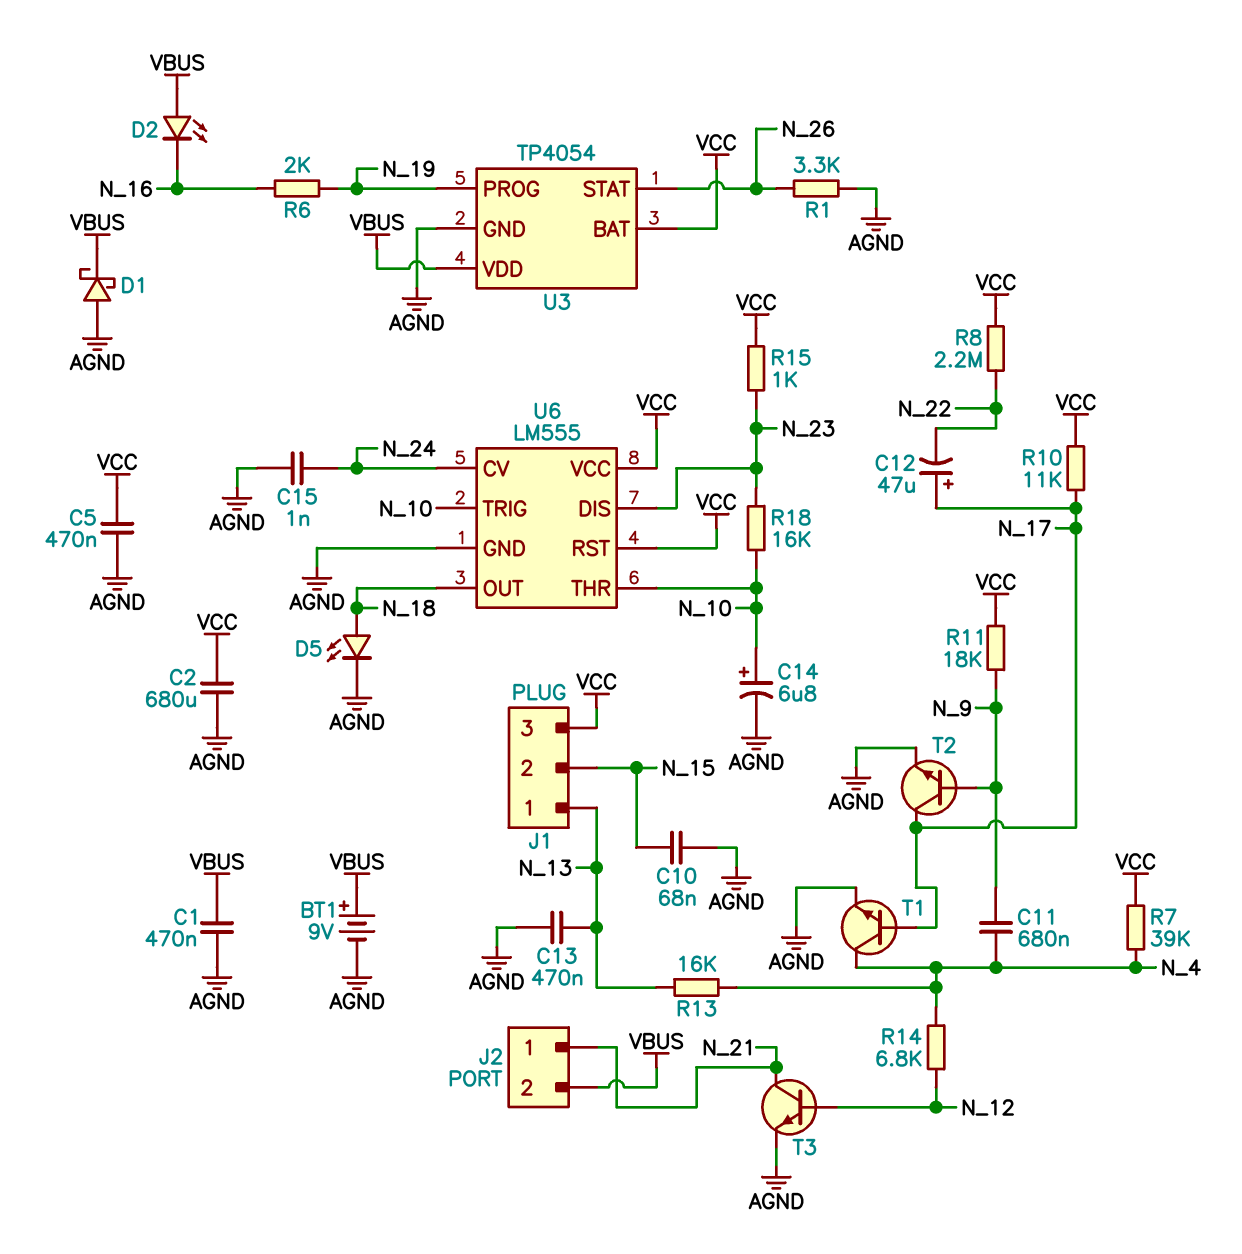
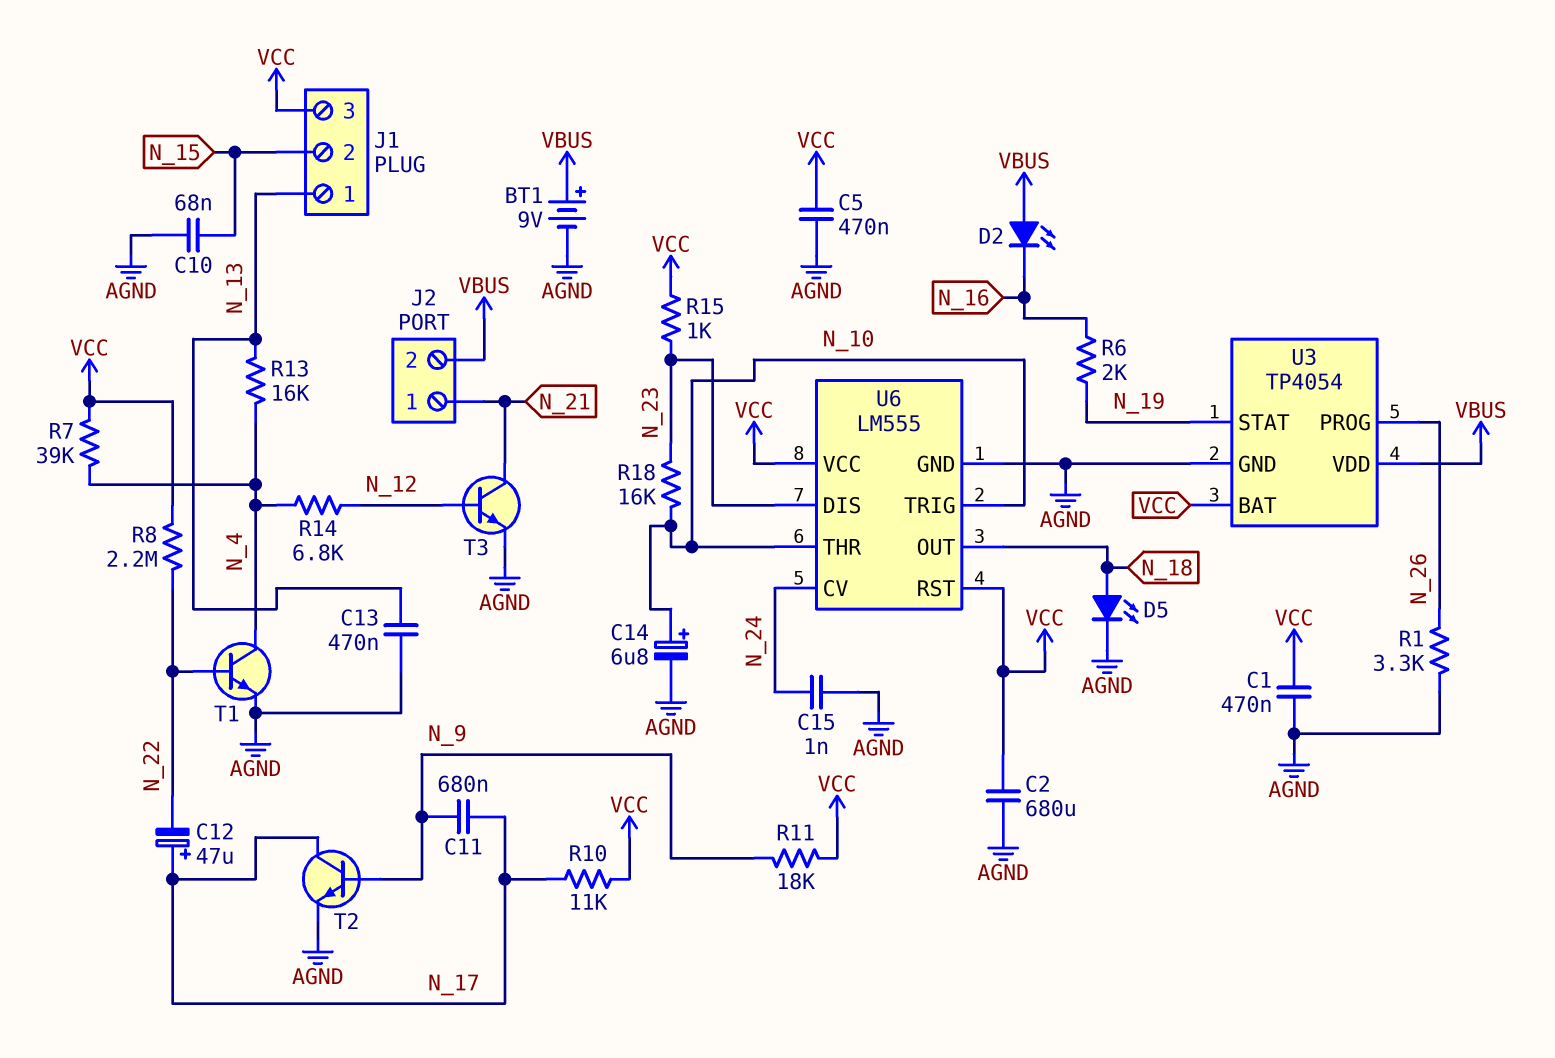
C1: 470nF (AGND, VBUS) -> 470nF (AGND, VCC)
C11: 680nF (N_4, N_9) -> 680nF (N_9, N_17)
D1: schottky (A AGND, K VBUS) -> none
T1: NPN (B N_17, C N_4, E AGND) -> NPN (B N_22, C N_4, E AGND)
U3 pin PROG: N_19 -> N_26
U3 pin STAT: N_26 -> N_19

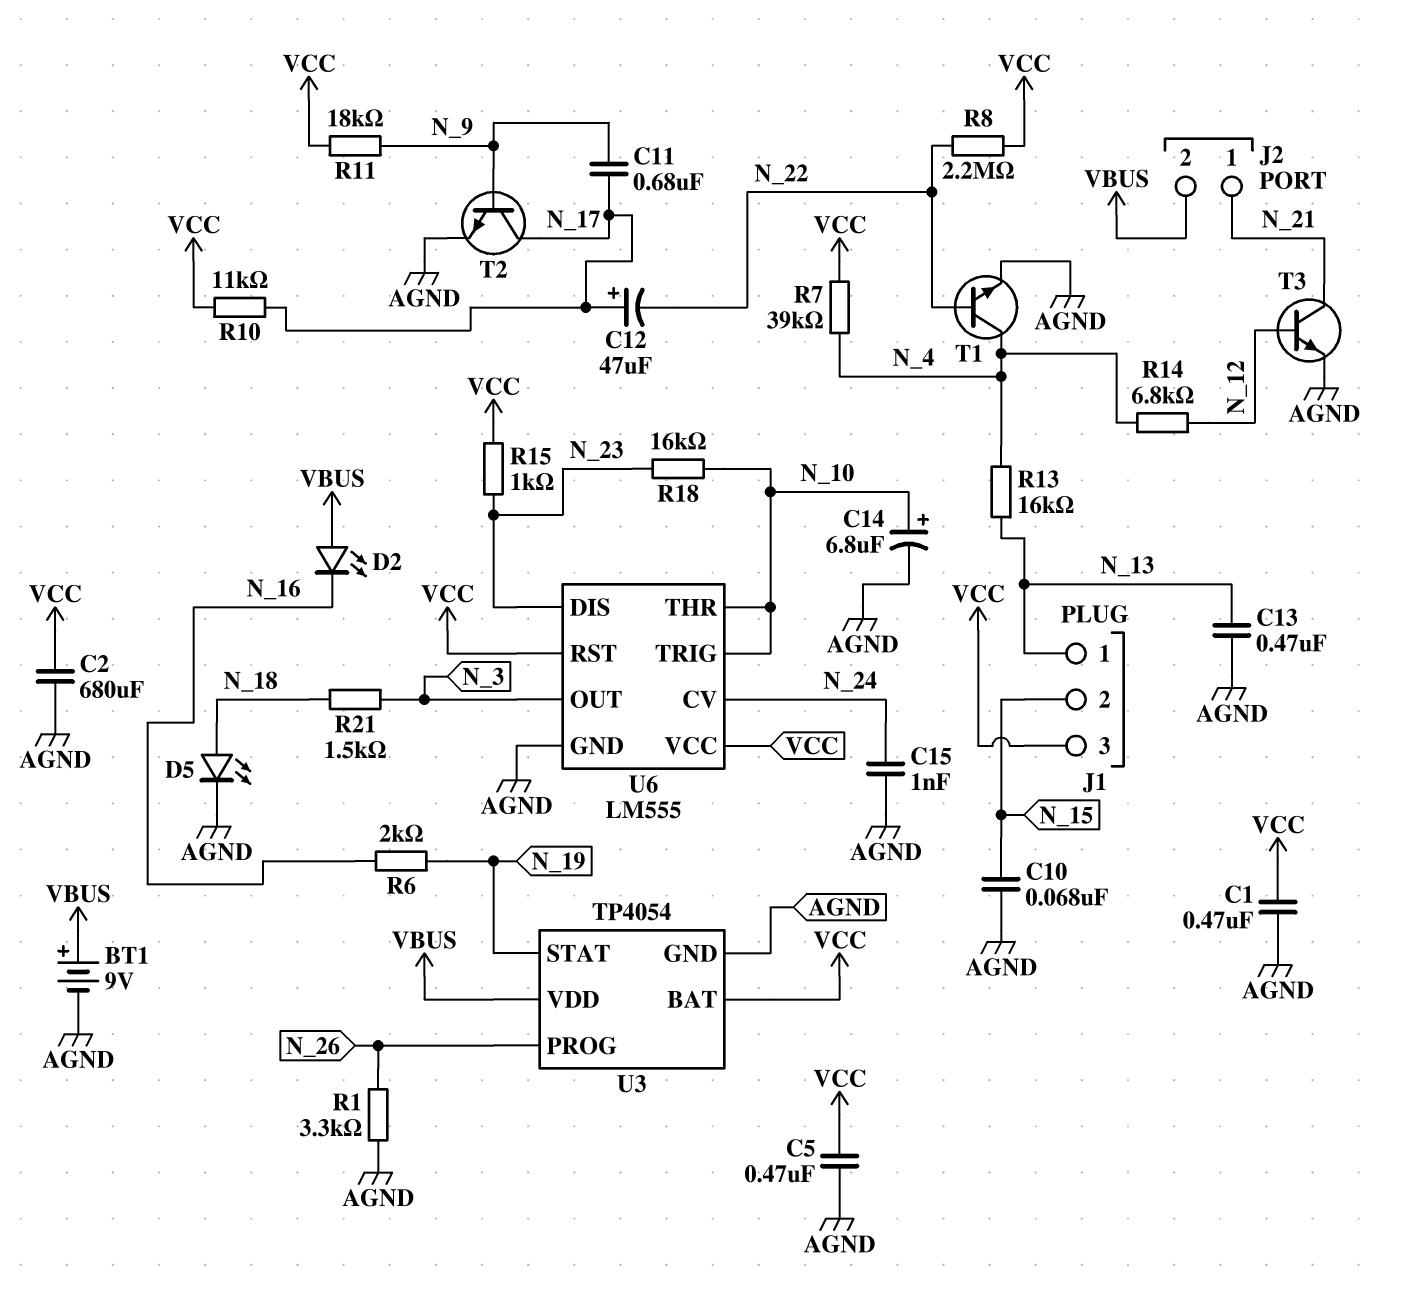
R21: none -> 1.5k (N_3, N_18)
U6 pin OUT: N_18 -> N_3

